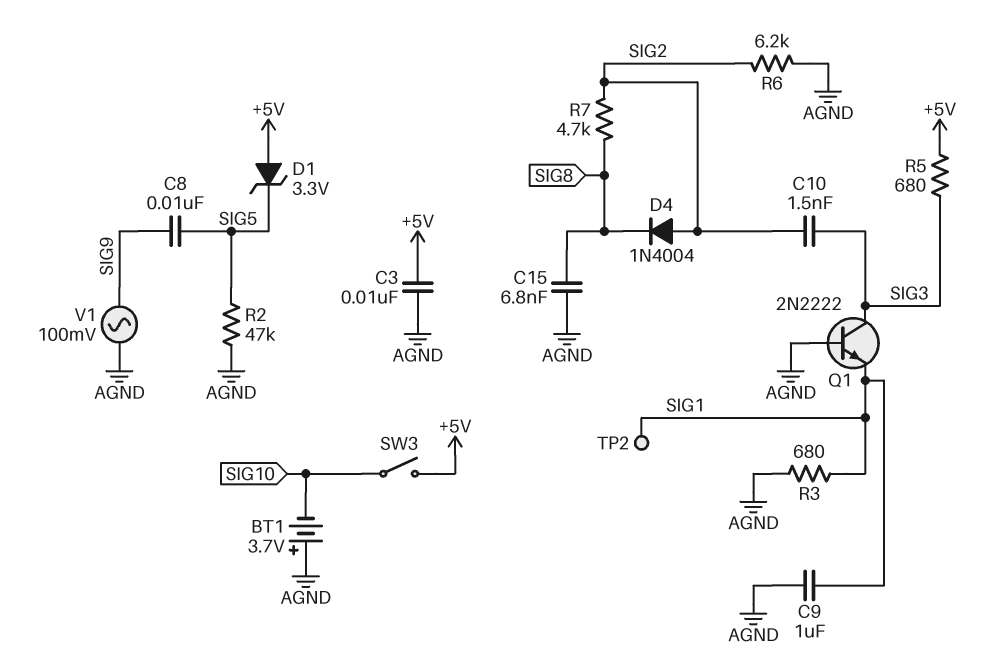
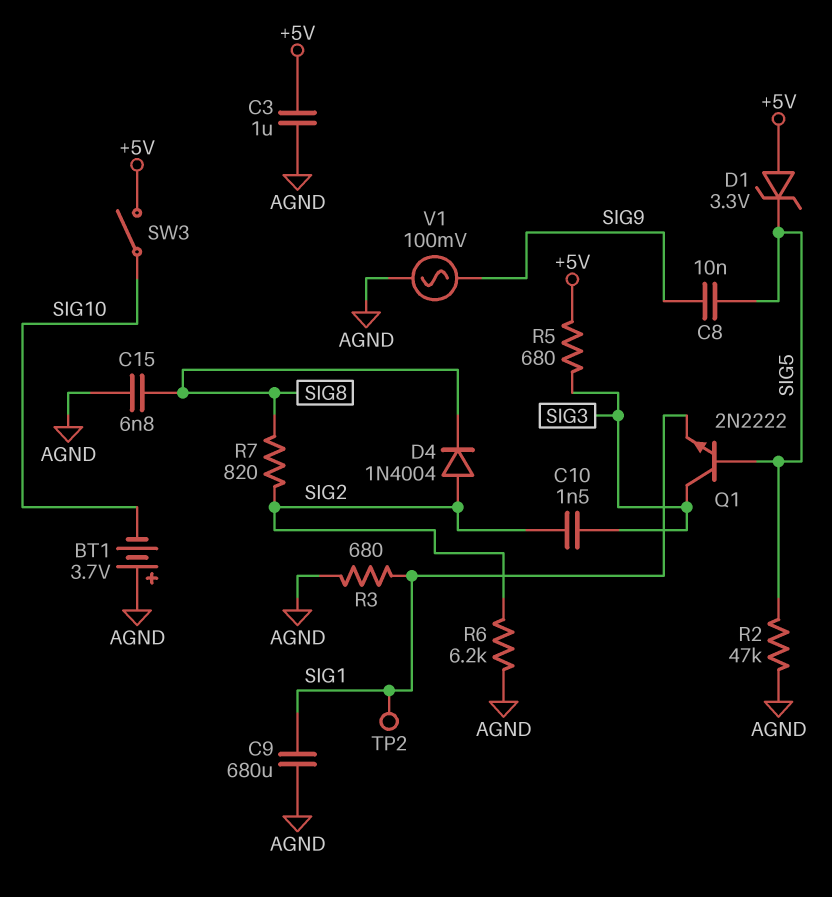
C3: 10nF (+5V, AGND) -> 1uF (+5V, AGND)
C9: 1uF (AGND, SIG1) -> 680uF (AGND, SIG1)
Q1: NPN 2N2222 (B AGND, C SIG3, E SIG1) -> NPN 2N2222 (B SIG5, C SIG3, E SIG1)
R7: 4.7k (SIG2, SIG8) -> 820 (SIG2, SIG8)

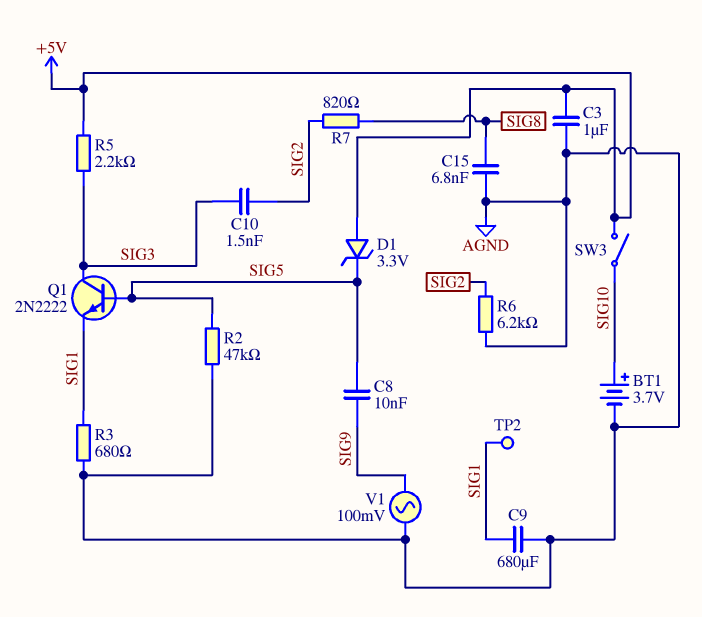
BT1: 3.7V (plus AGND, minus SIG10) -> 3.7V (plus SIG10, minus AGND)
D4: diode 1N4004 (A SIG2, K SIG8) -> none
R5: 680 (+5V, SIG3) -> 2.2k (+5V, SIG3)

